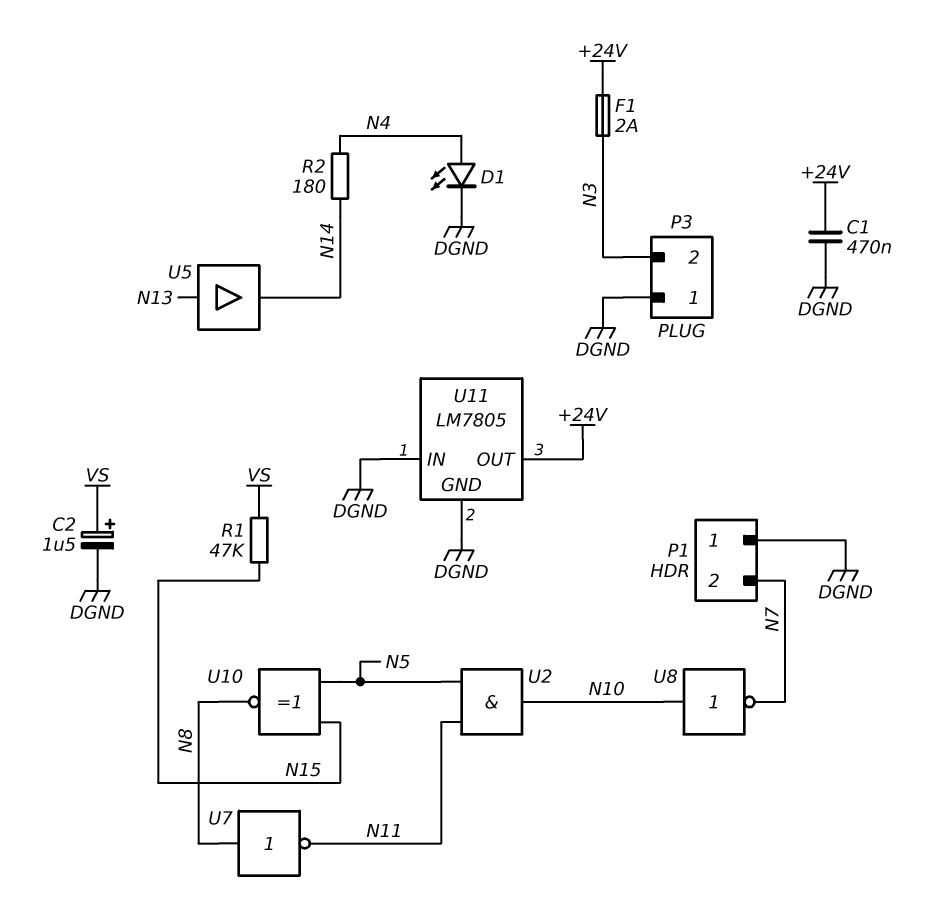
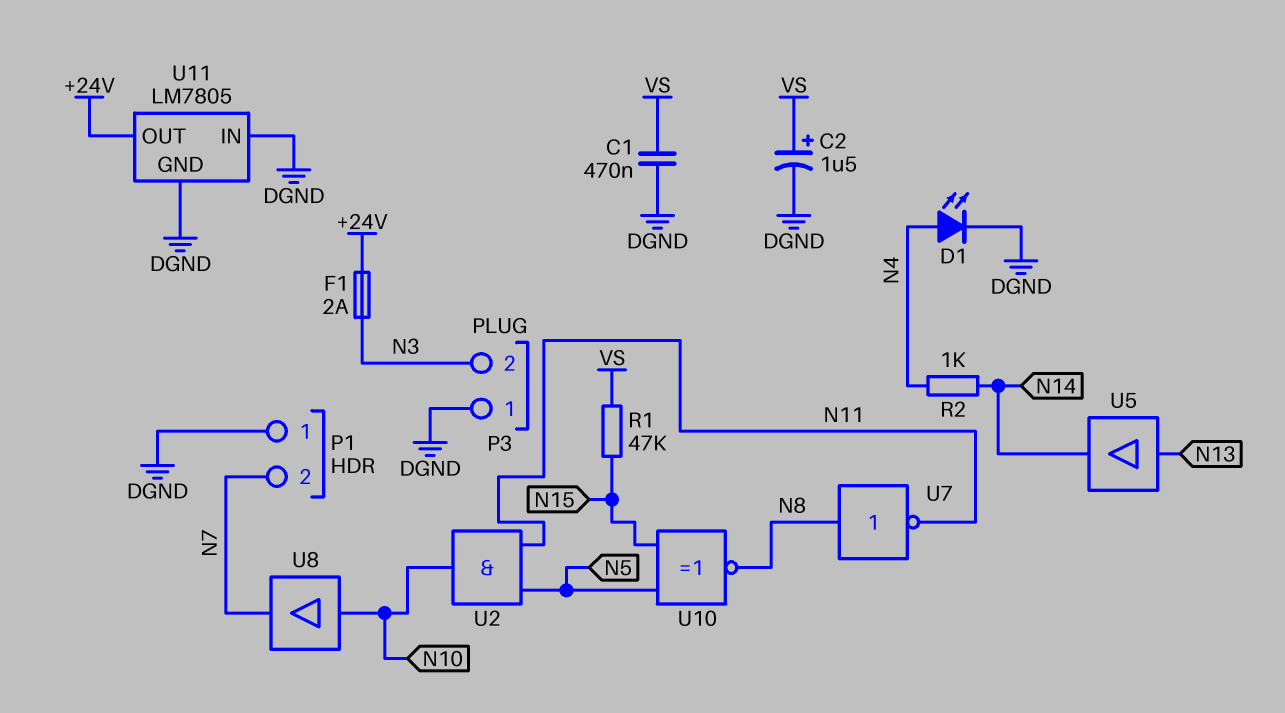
C1: 470nF (+24V, DGND) -> 470nF (DGND, VS)
R2: 180 (N4, N14) -> 1k (N4, N14)
U8: NOT (in N10, out N7) -> buffer (in N10, out N7)

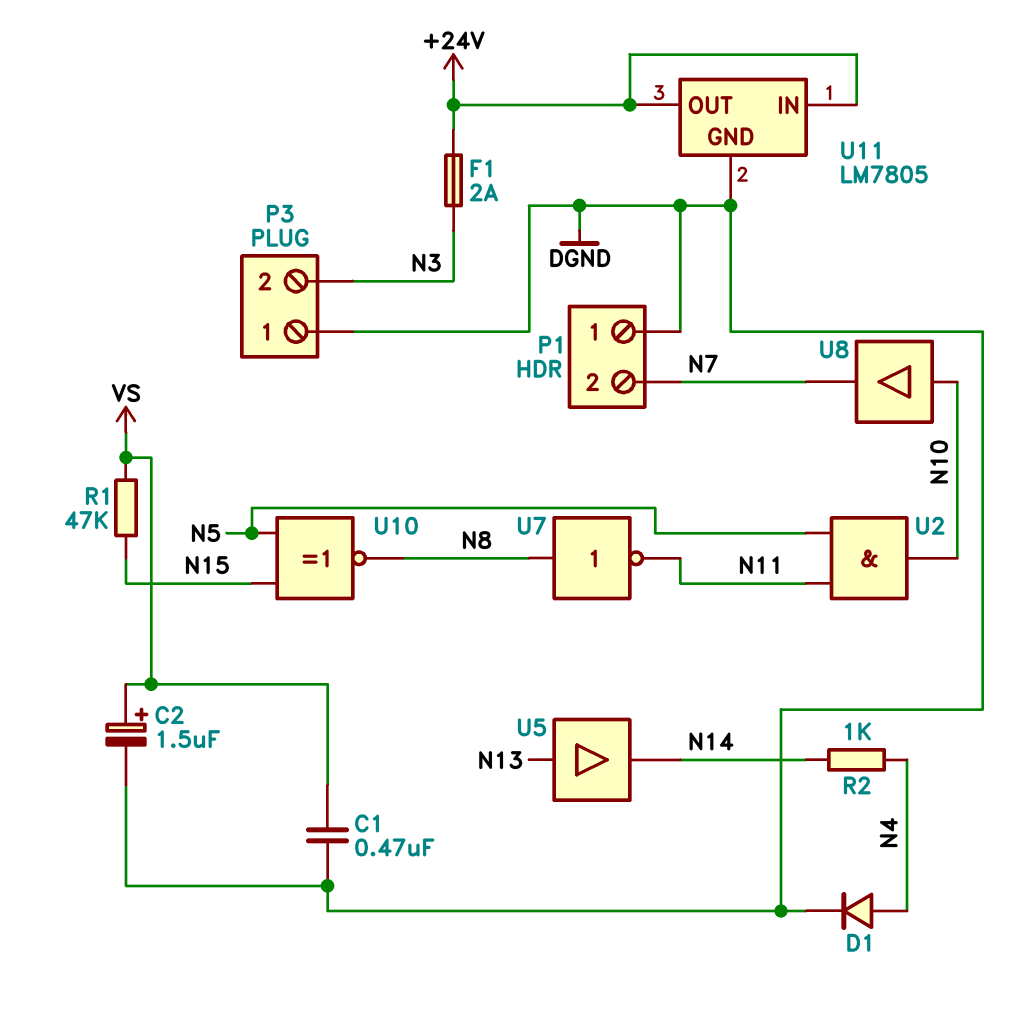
D1: LED (A N4, K DGND) -> diode (A N4, K DGND)
U11 pin IN: DGND -> +24V

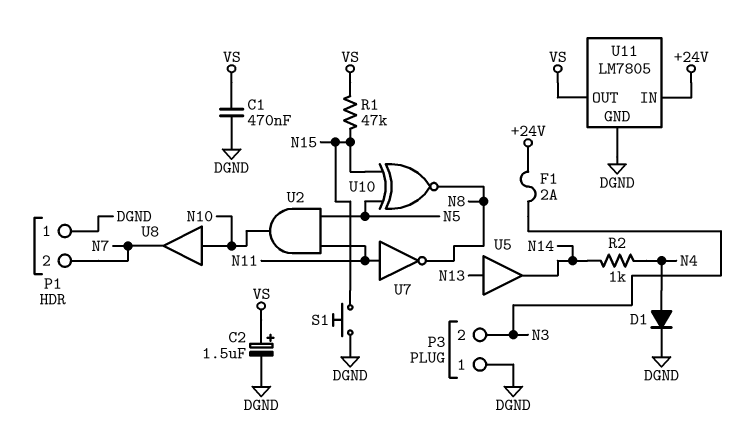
S1: none -> button (DGND, N15)
U7: NOT (in N8, out N11) -> NOT (in N11, out N8)
U11 pin OUT: +24V -> VS

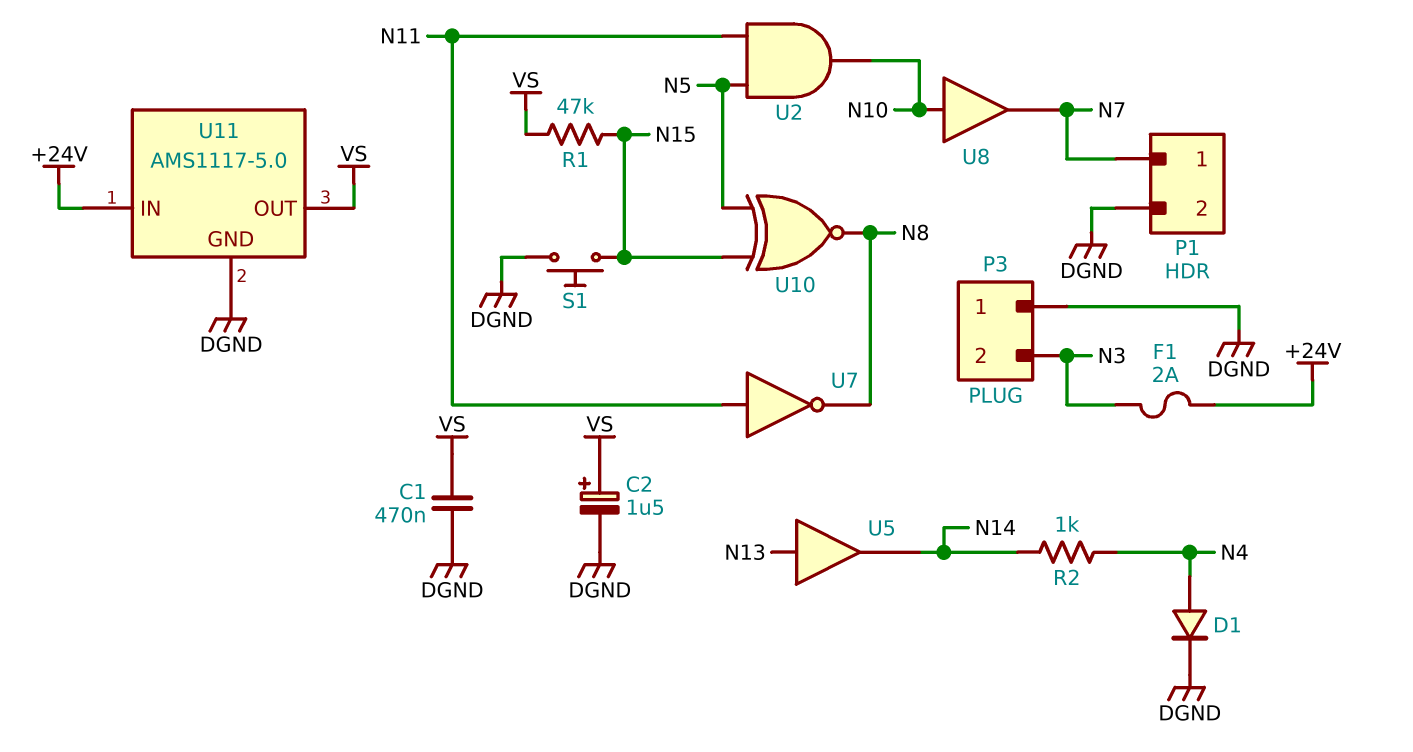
P1 pin 1: DGND -> N7
P1 pin 2: N7 -> DGND
U11: LM7805 -> AMS1117-5.0

